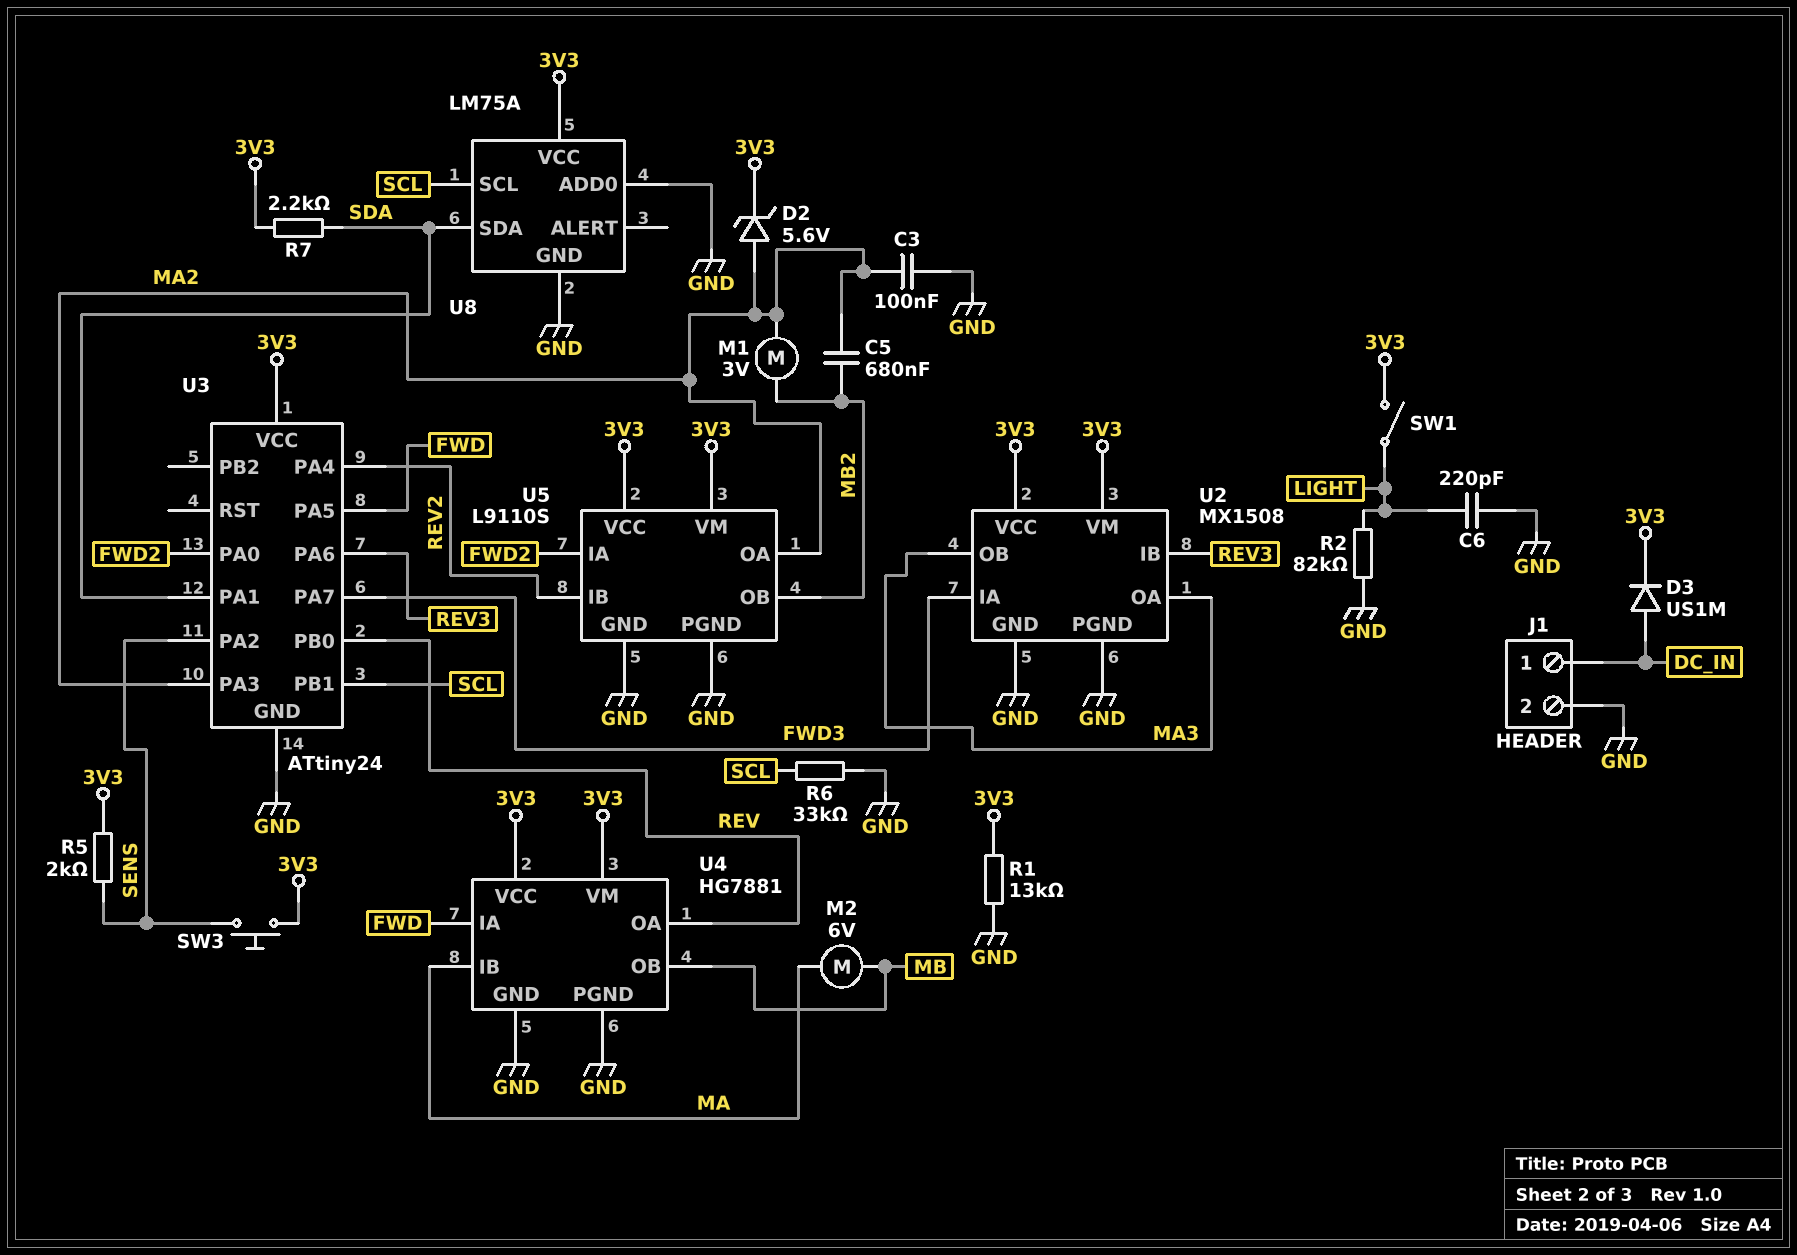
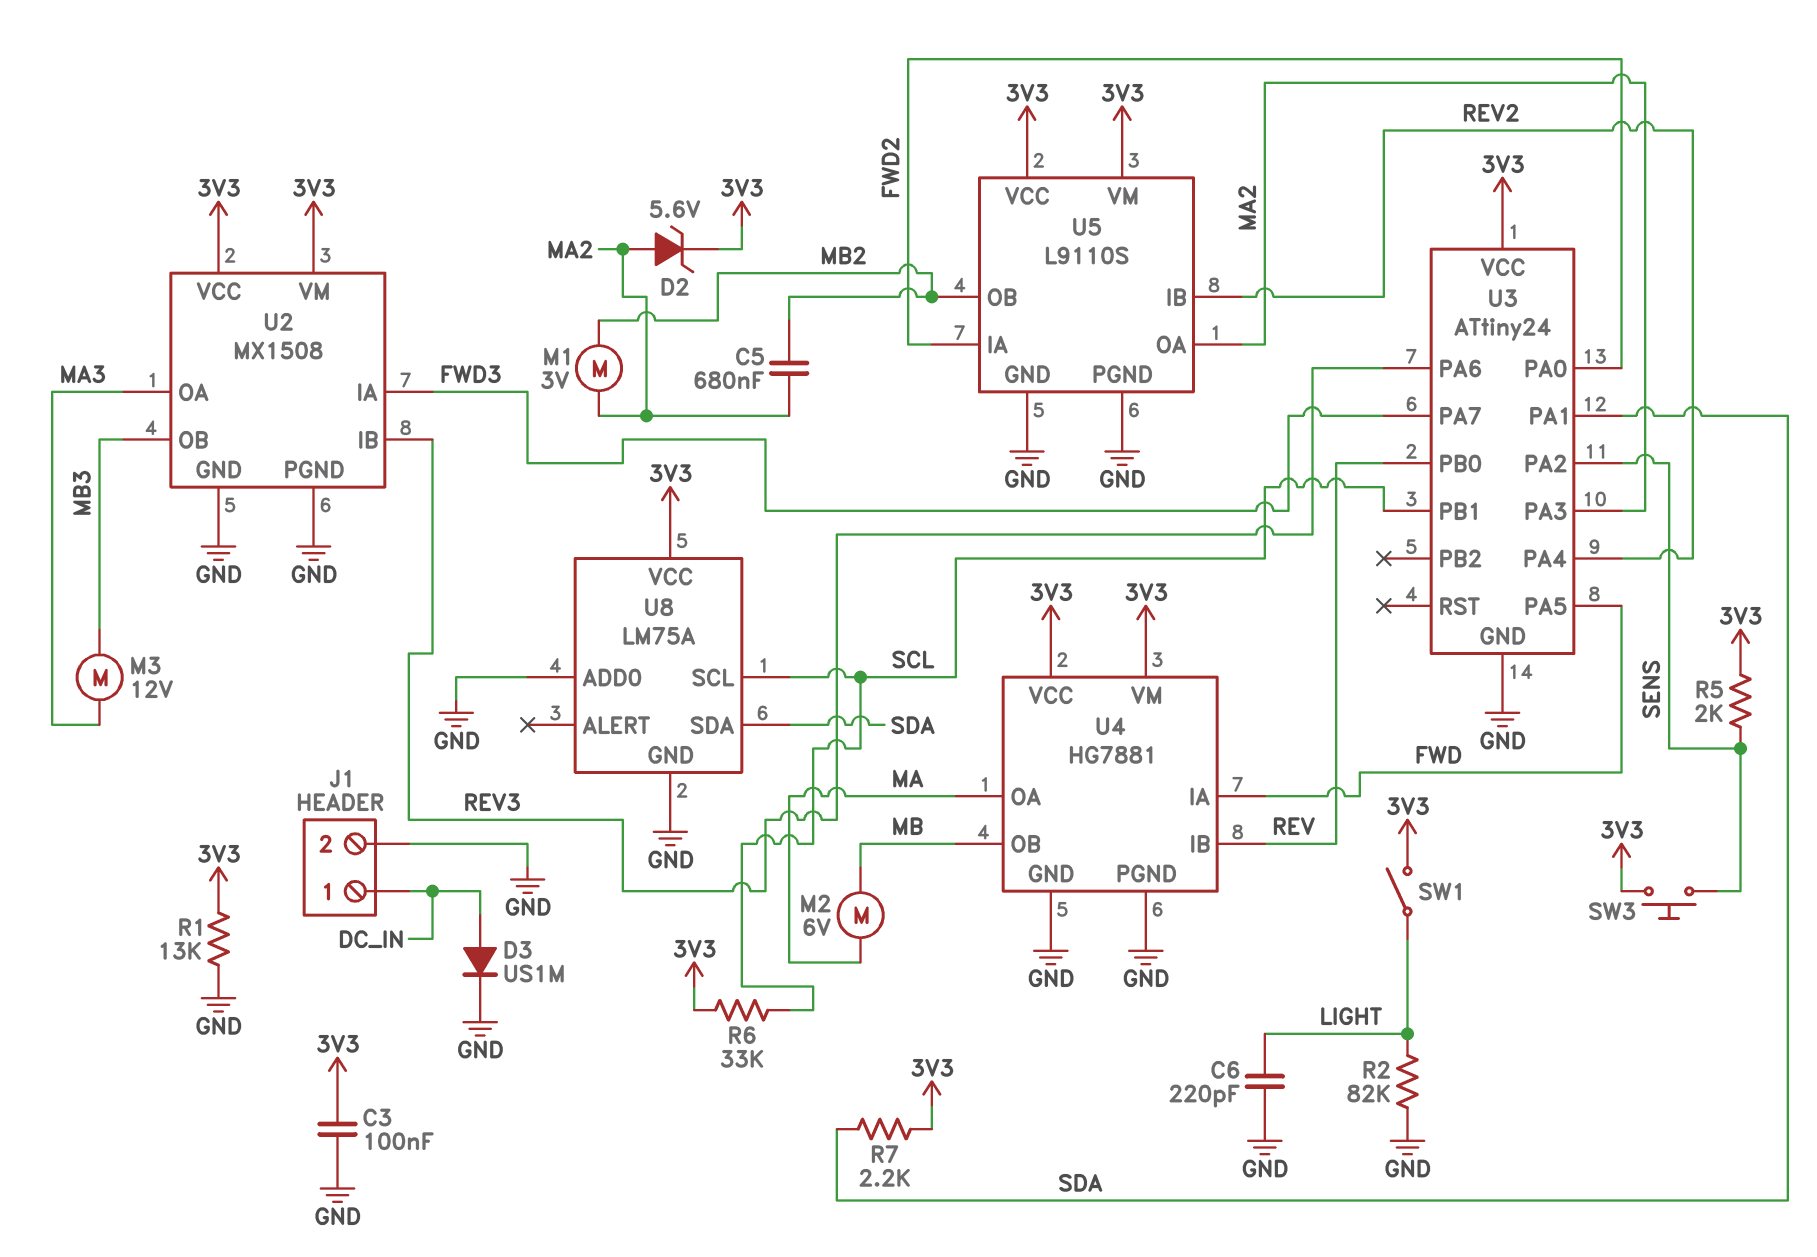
C3: 100nF (GND, MA2) -> 100nF (3V3, GND)
D3: diode US1M (A DC_IN, K 3V3) -> diode US1M (A DC_IN, K GND)
M3: none -> motor 12V (MA3, MB3)
R6: 33k (GND, SCL) -> 33k (3V3, SCL)
U2 pin OB: MA3 -> MB3
U4 pin IB: MA -> REV
U4 pin OA: REV -> MA

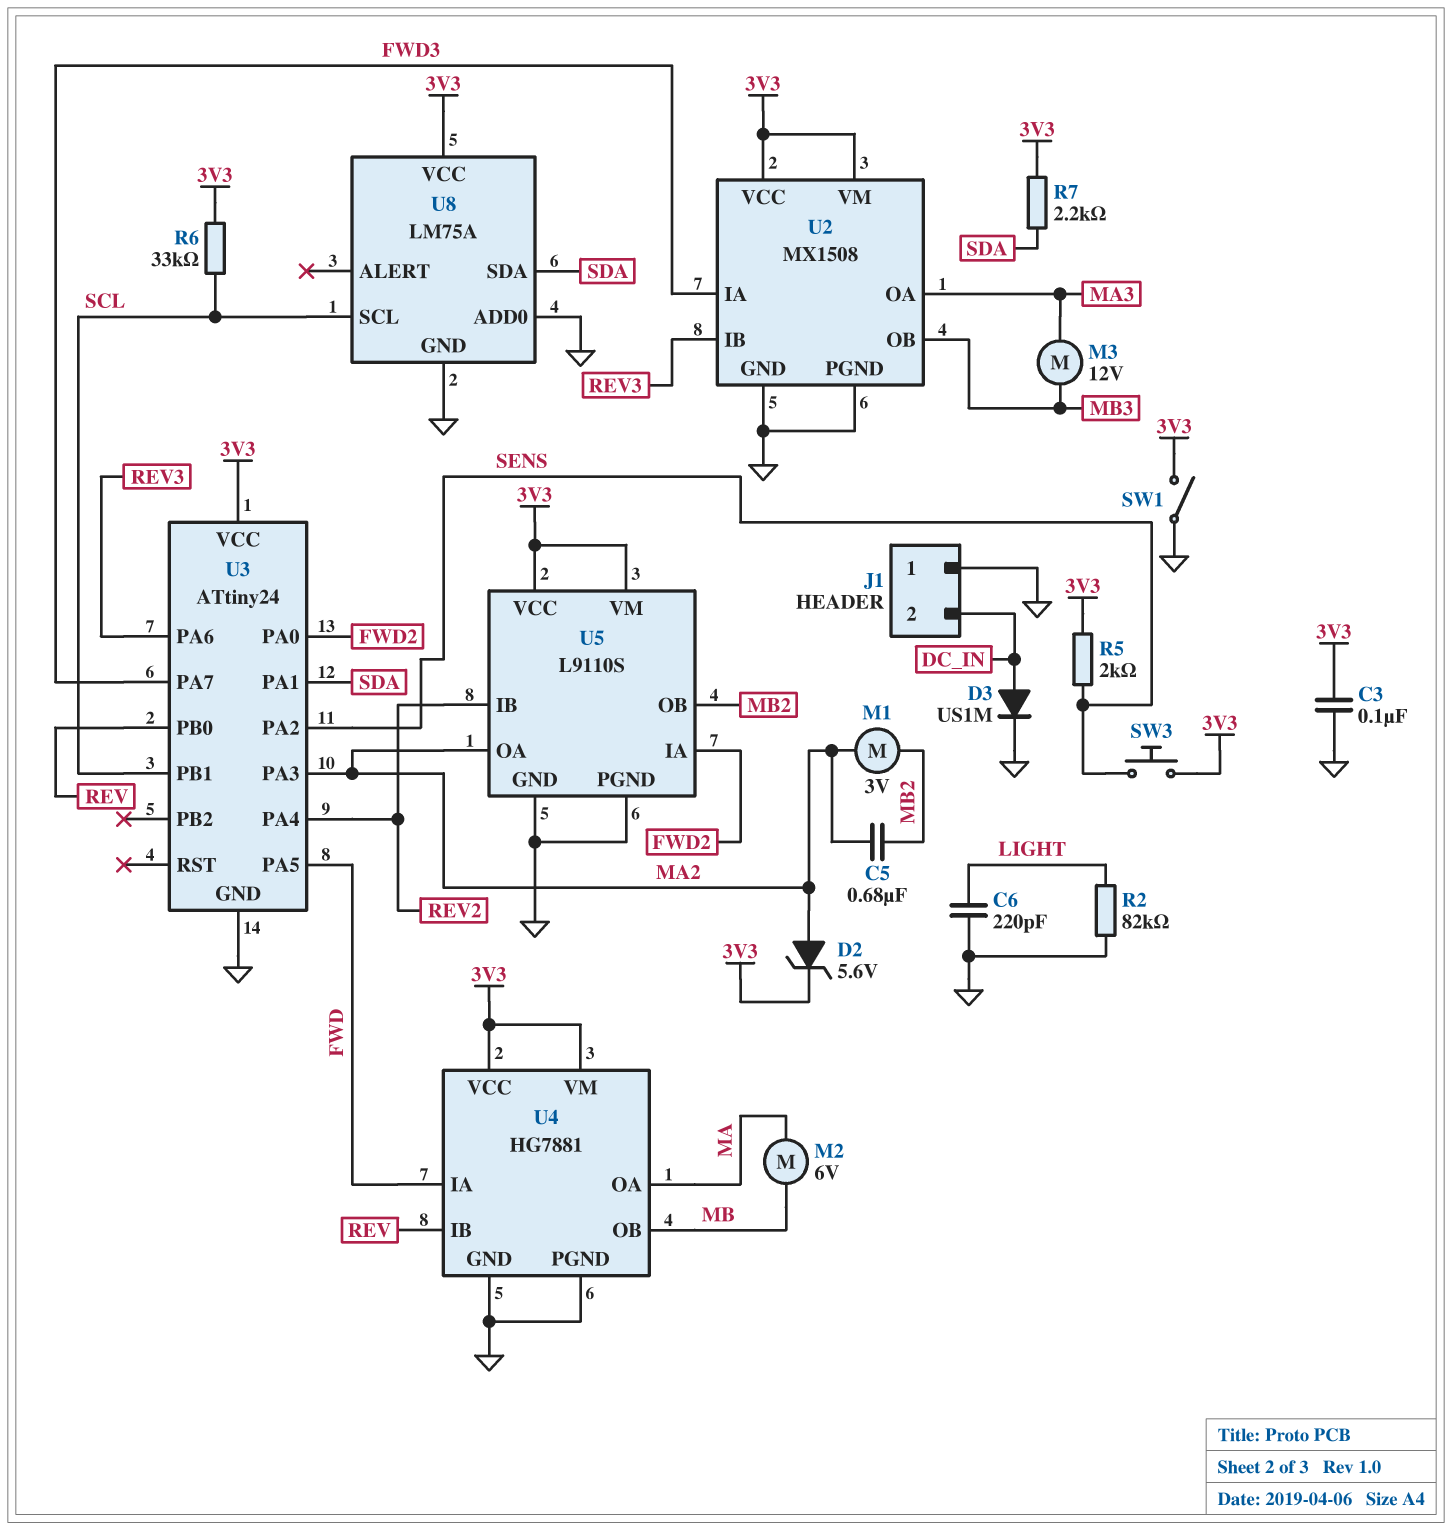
J1 pin 1: DC_IN -> GND
J1 pin 2: GND -> DC_IN
R1: 13k (3V3, GND) -> none
SW1: switch (3V3, LIGHT) -> switch (3V3, GND)

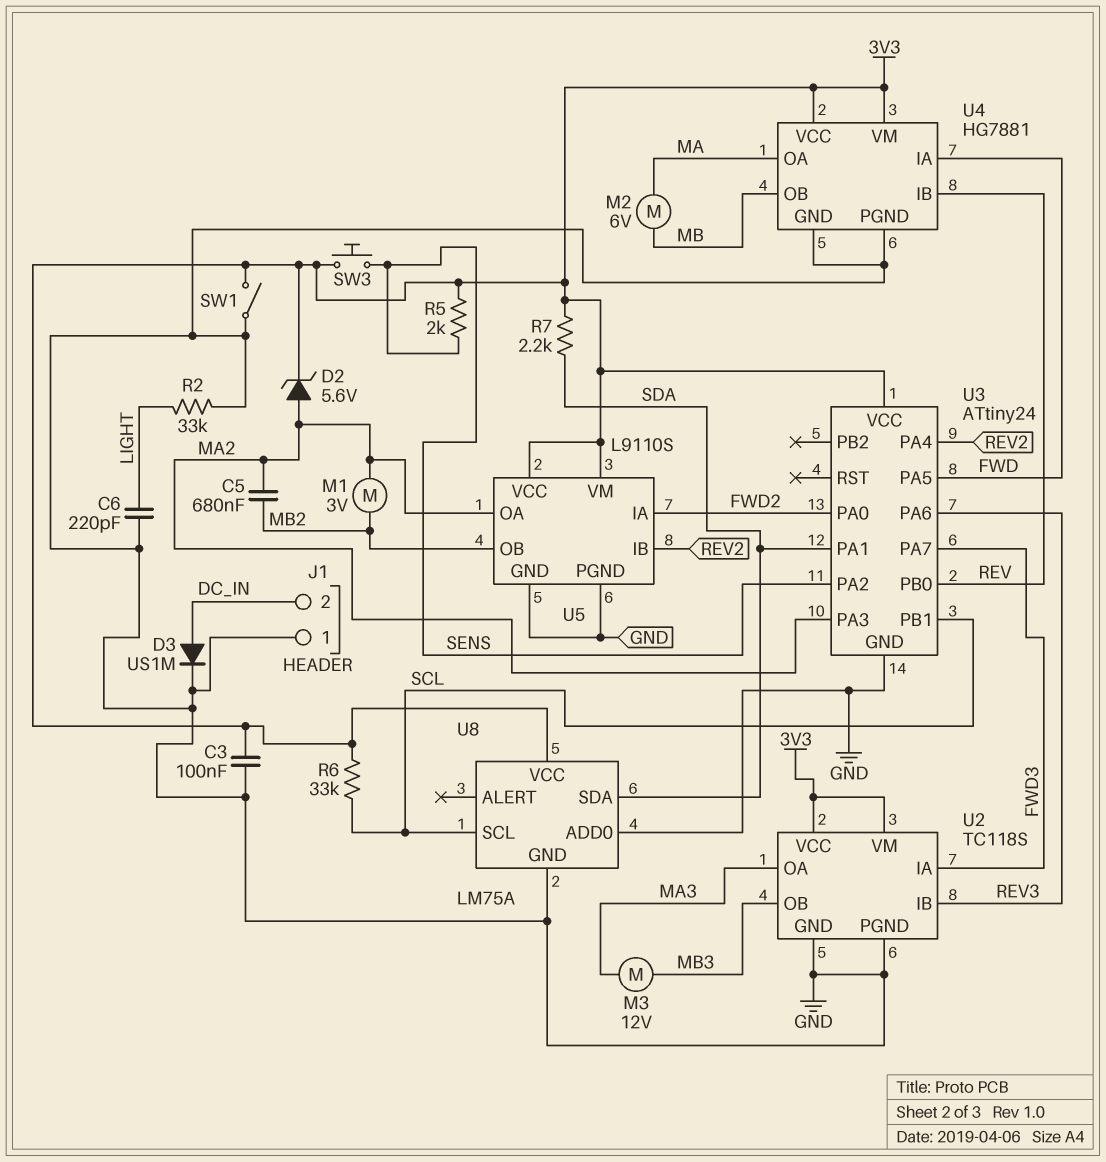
R2: 82k (GND, LIGHT) -> 33k (GND, LIGHT)
U2: MX1508 -> TC118S

